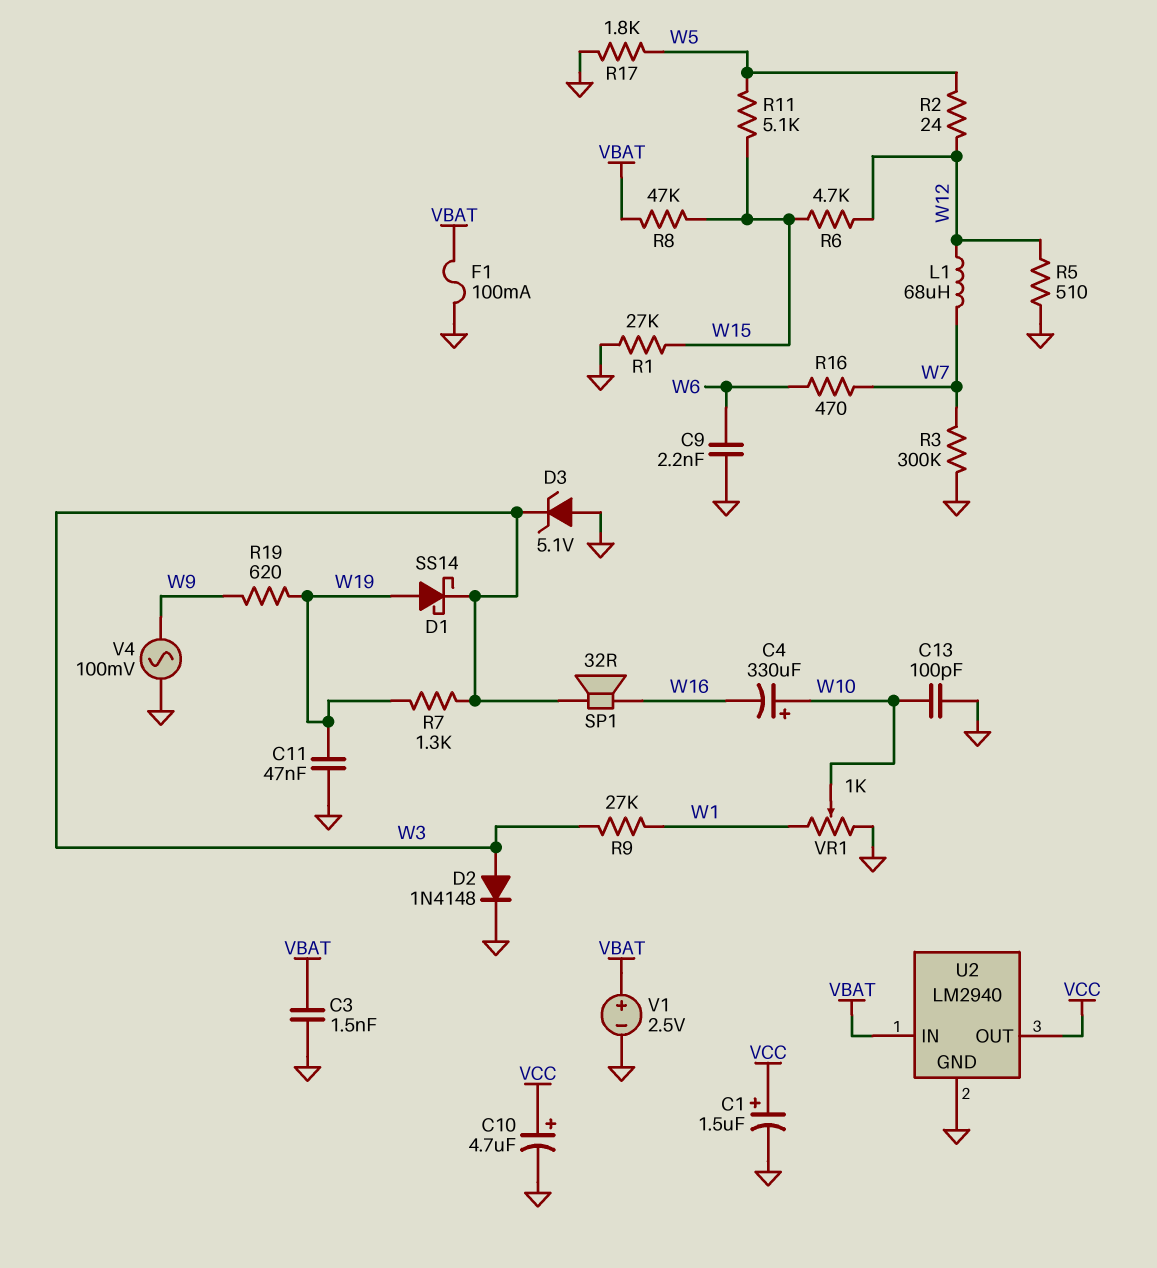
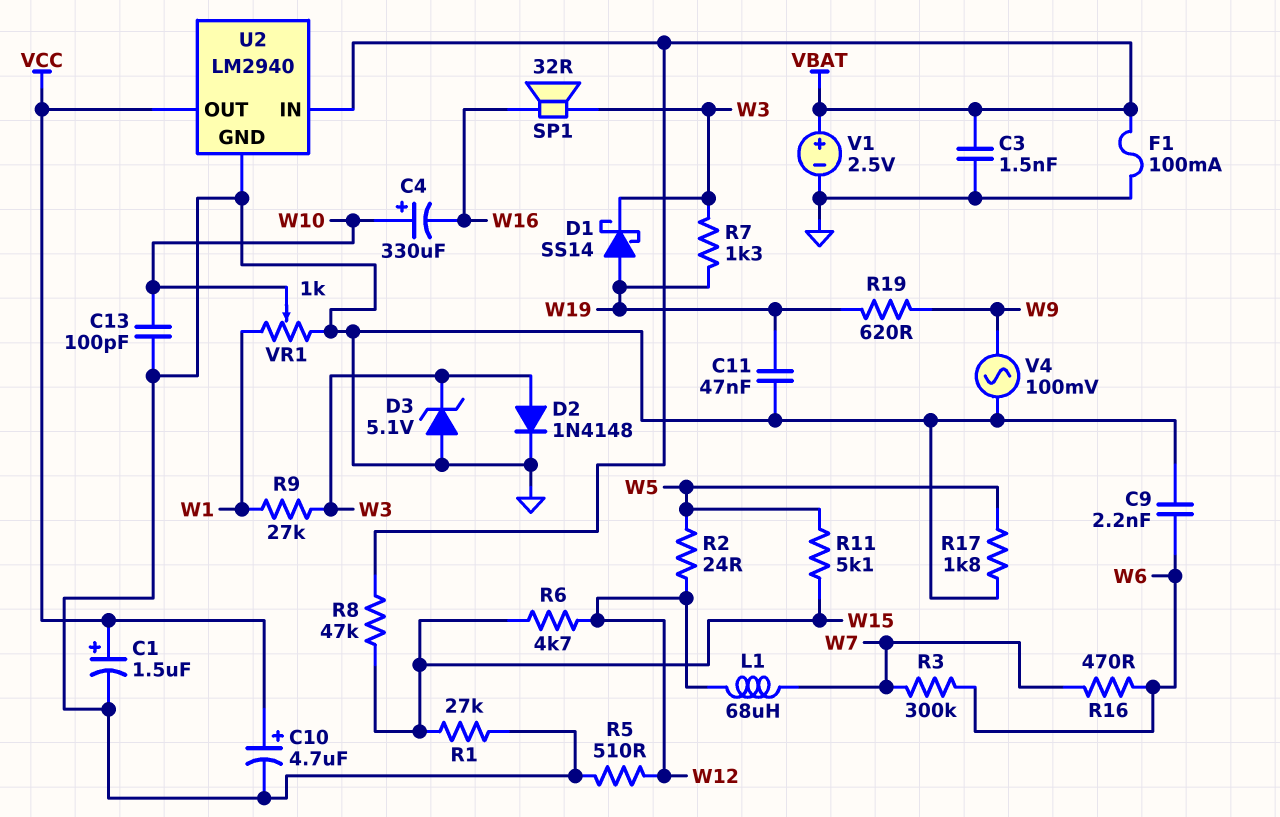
R3: 300k (GND, W7) -> 300k (W6, W7)

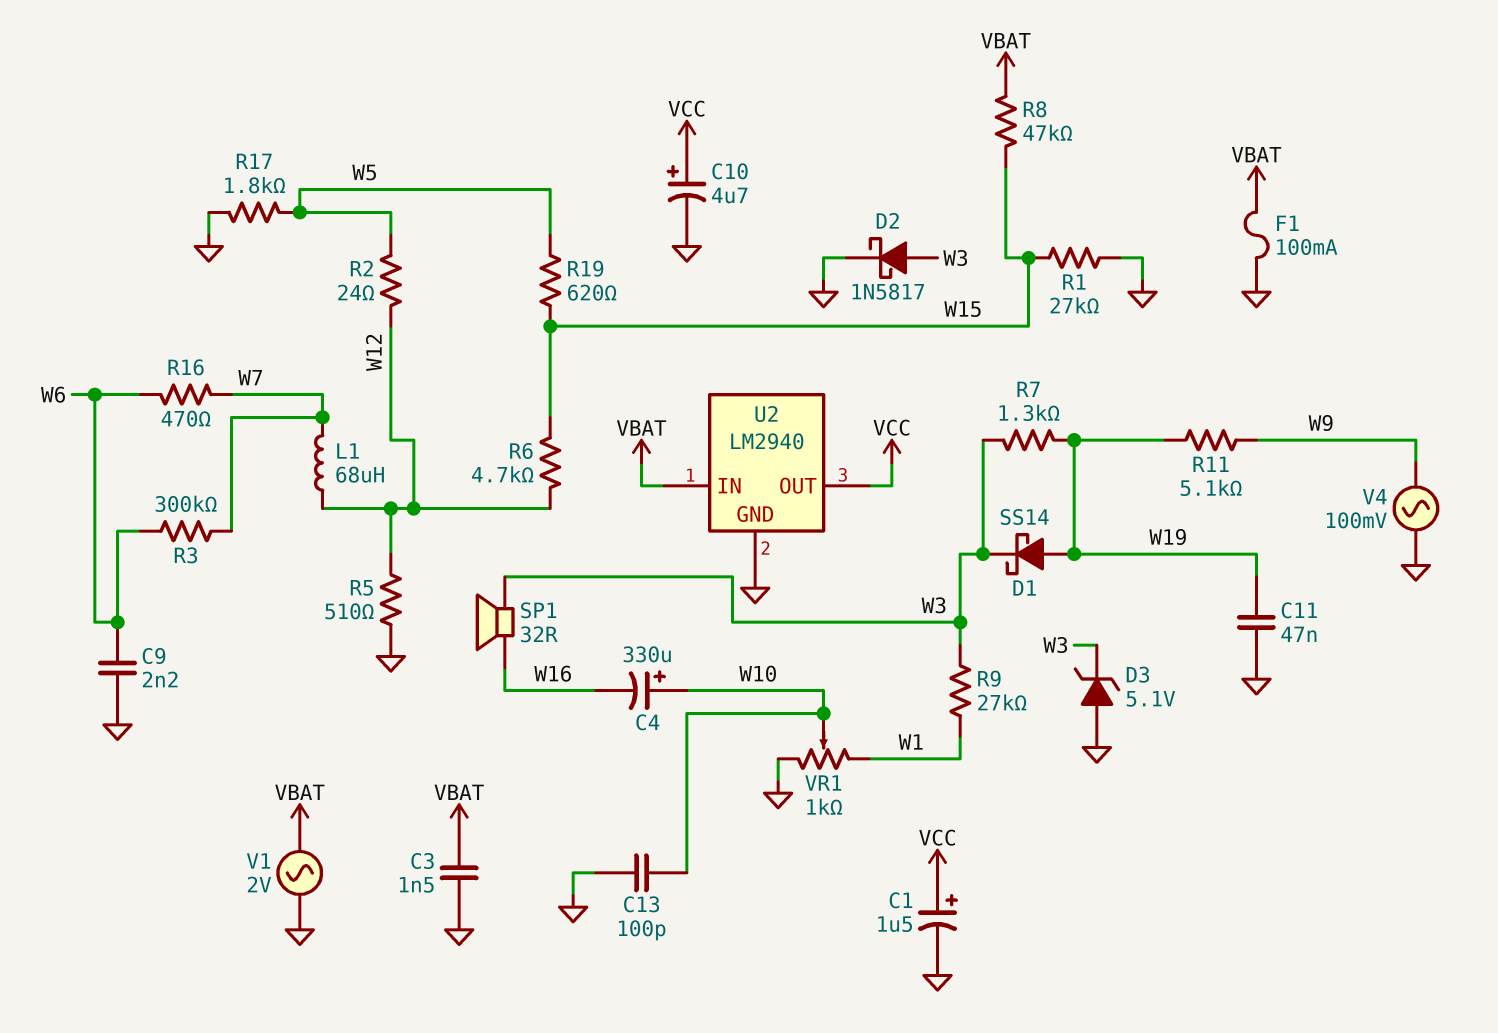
D2: diode 1N4148 (A W3, K GND) -> schottky 1N5817 (A W3, K GND)
R11: 5.1k (W5, W15) -> 5.1k (W9, W19)
R19: 620 (W9, W19) -> 620 (W5, W15)
V1: 2.5V (plus VBAT, minus GND) -> AC 2V (GND, VBAT)

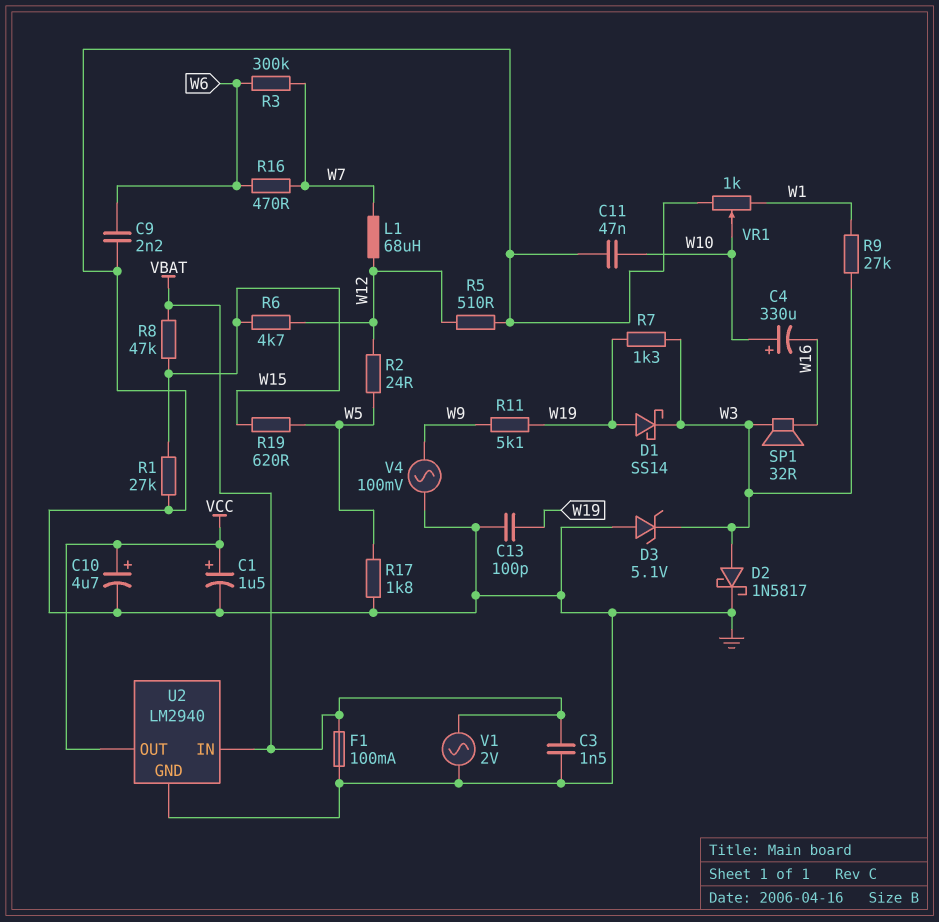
C11: 47nF (GND, W19) -> 47nF (GND, W10)
C13: 100pF (GND, W10) -> 100pF (GND, W19)

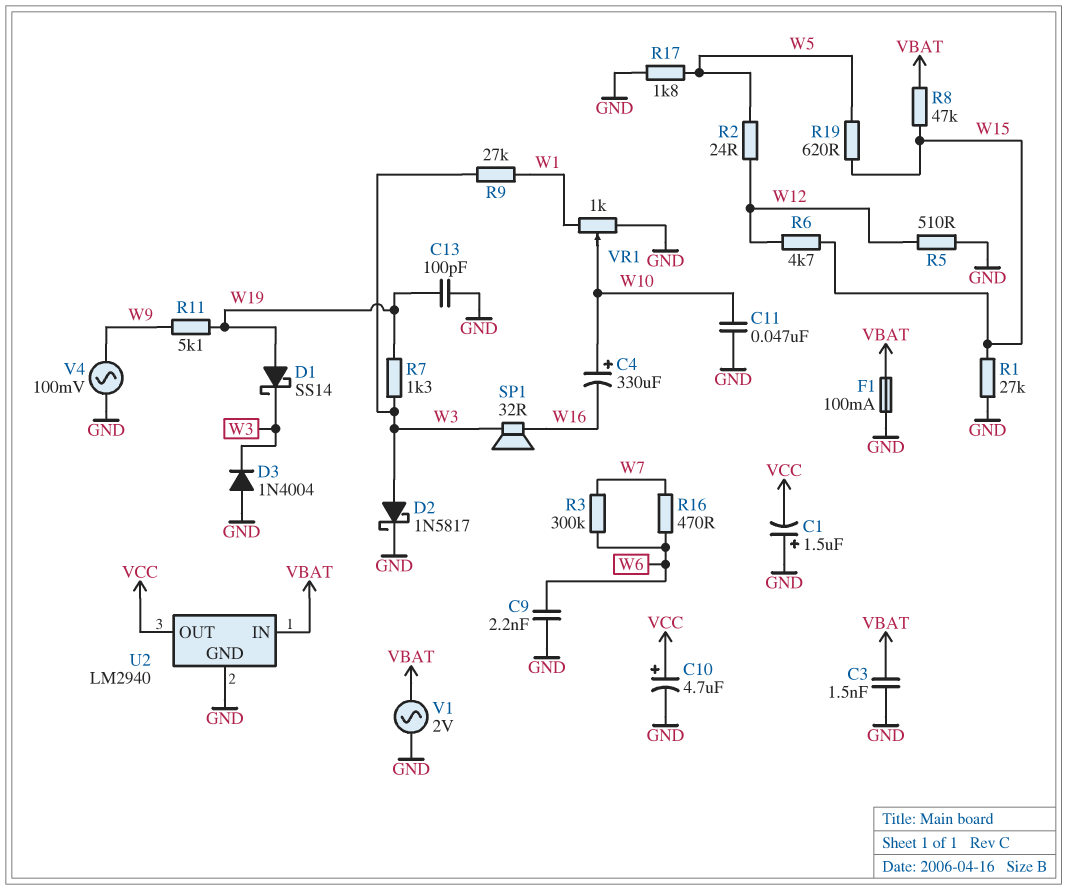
C1: 1.5uF (plus VCC, minus GND) -> 1.5uF (plus GND, minus VCC)
D3: zener 5.1V (A GND, K W3) -> diode 1N4004 (A GND, K W3)
L1: 68uH (W7, W12) -> none

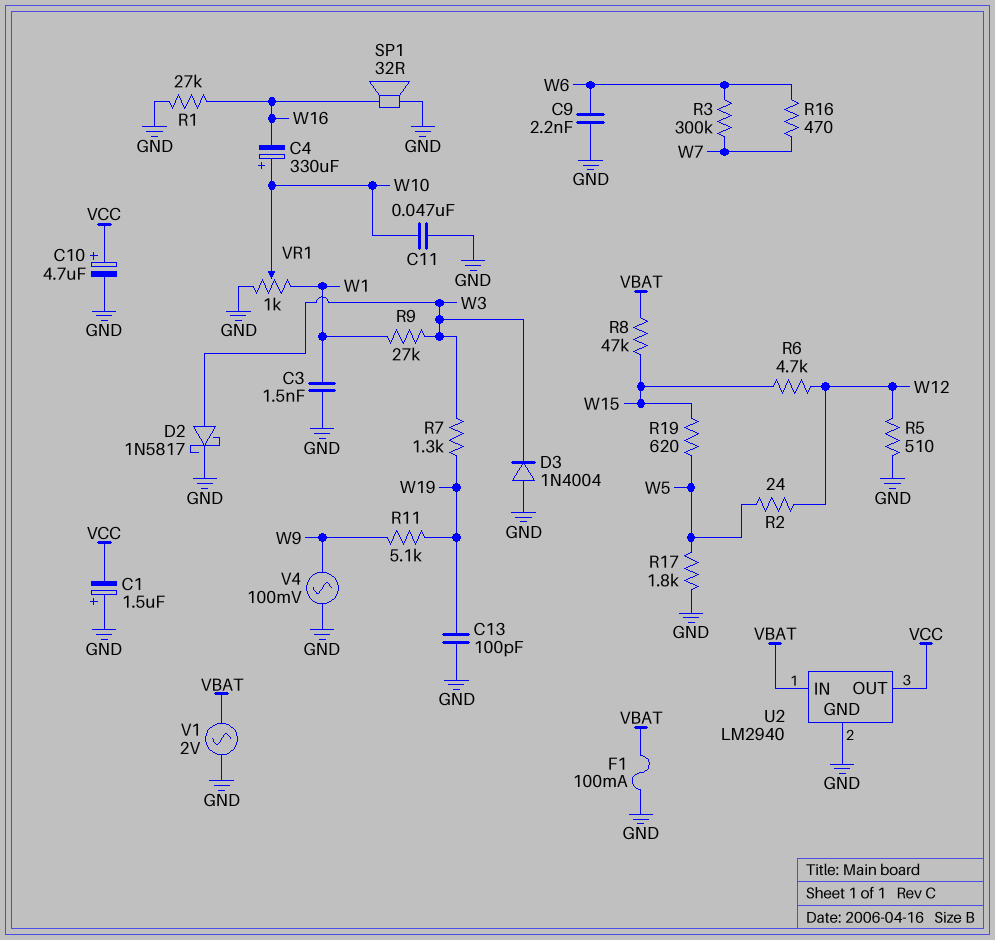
C3: 1.5nF (GND, VBAT) -> 1.5nF (GND, W1)
D1: schottky SS14 (A W19, K W3) -> none
R1: 27k (GND, W15) -> 27k (GND, W16)
SP1: speaker 32R (W3, W16) -> speaker 32R (GND, W16)

